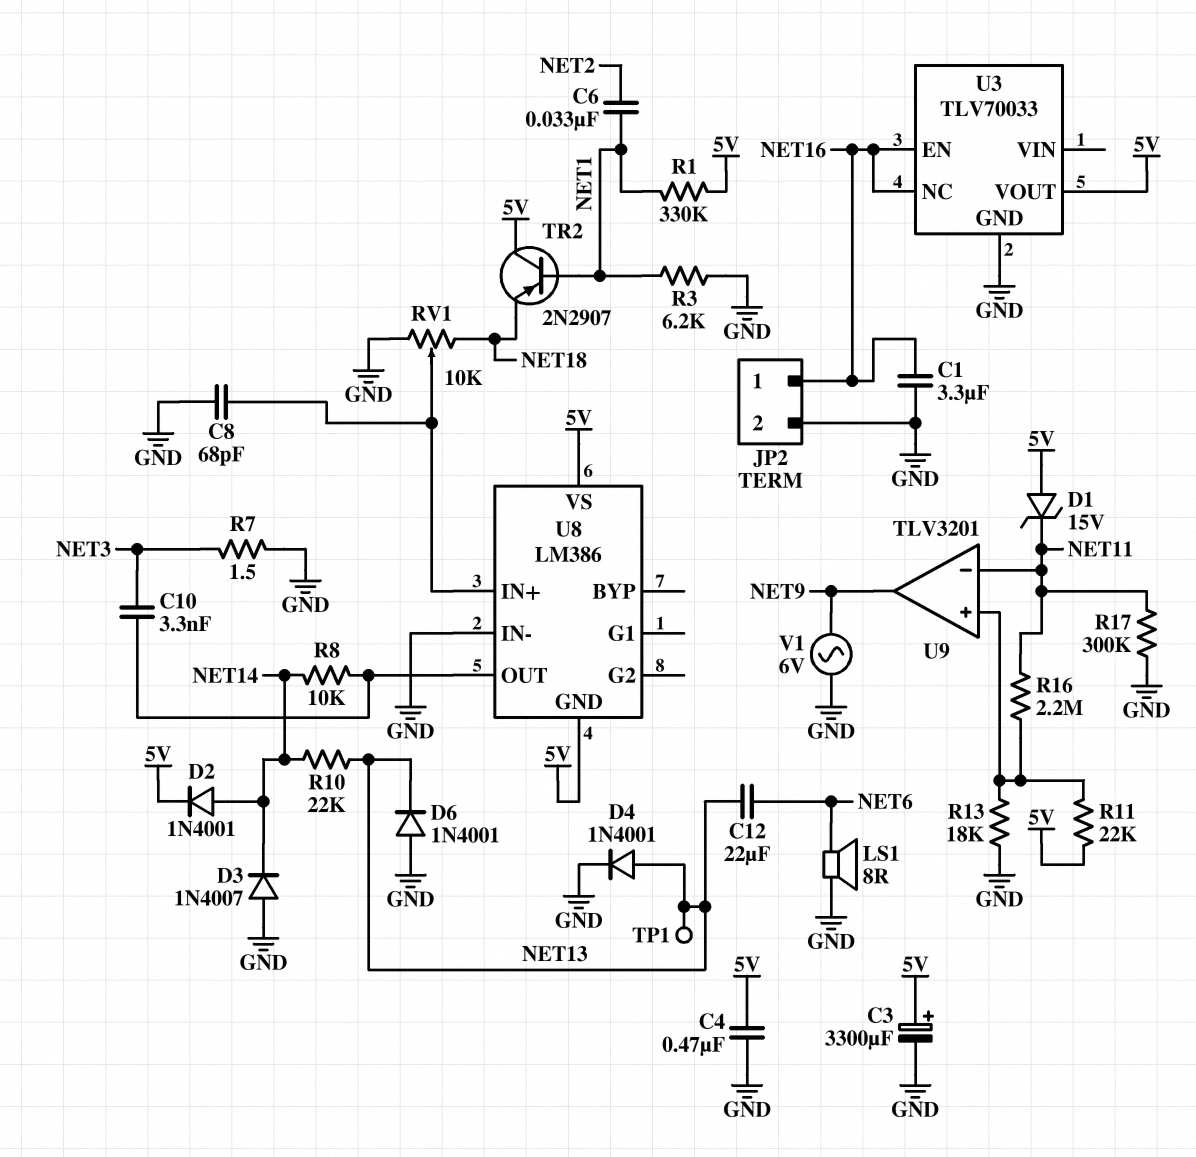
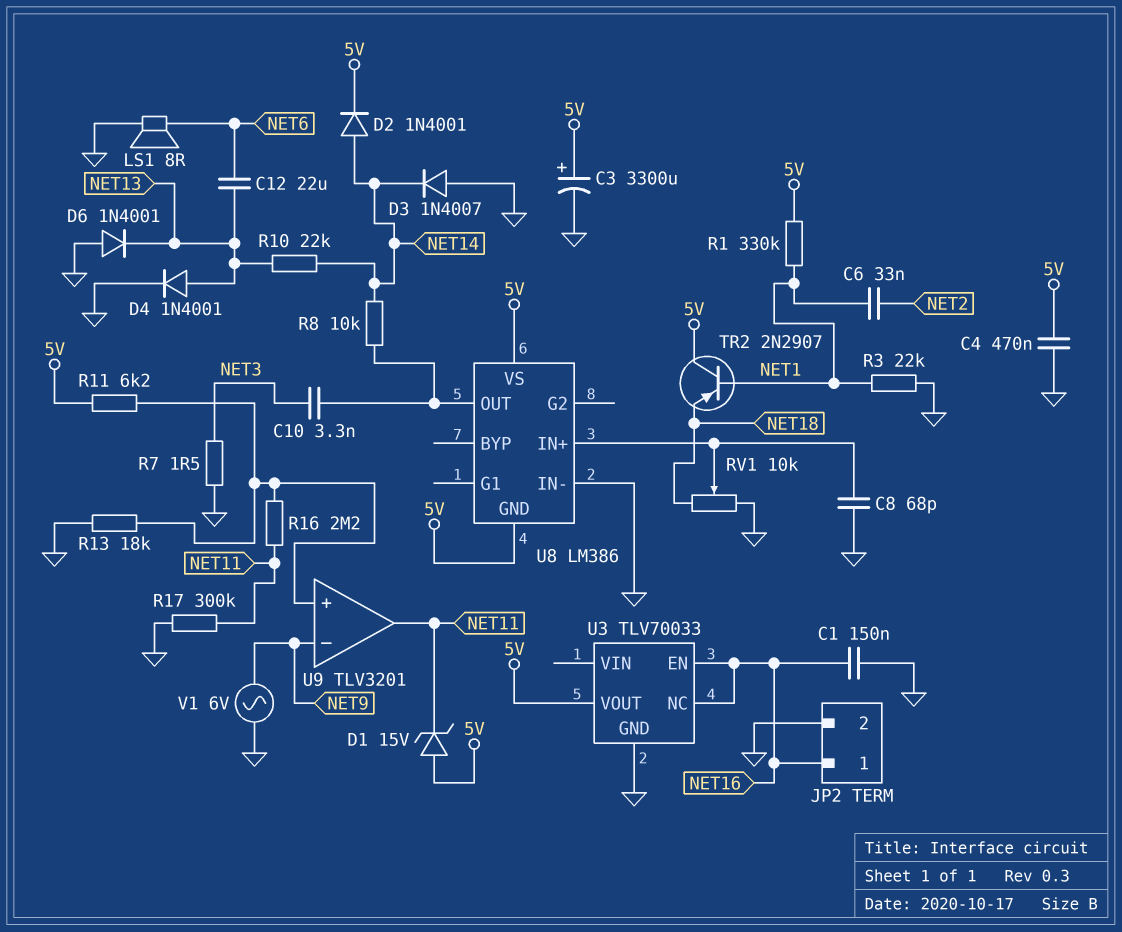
C1: 3.3uF (GND, NET16) -> 150nF (GND, NET16)
R3: 6.2k (GND, NET1) -> 22k (GND, NET1)
R11: 22k (5V, U9/in+) -> 6.2k (5V, U9/in+)
TP1: test point (NET13) -> none
U9 pin in-: NET11 -> NET9
U9 pin out: NET9 -> NET11

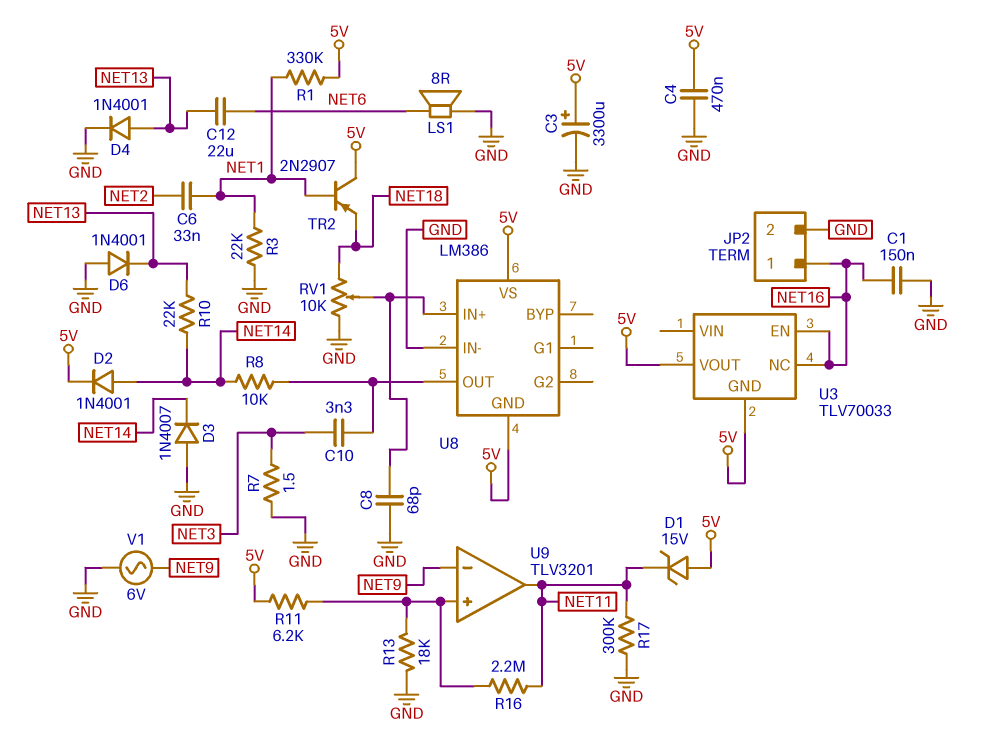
U3 pin GND: GND -> 5V

